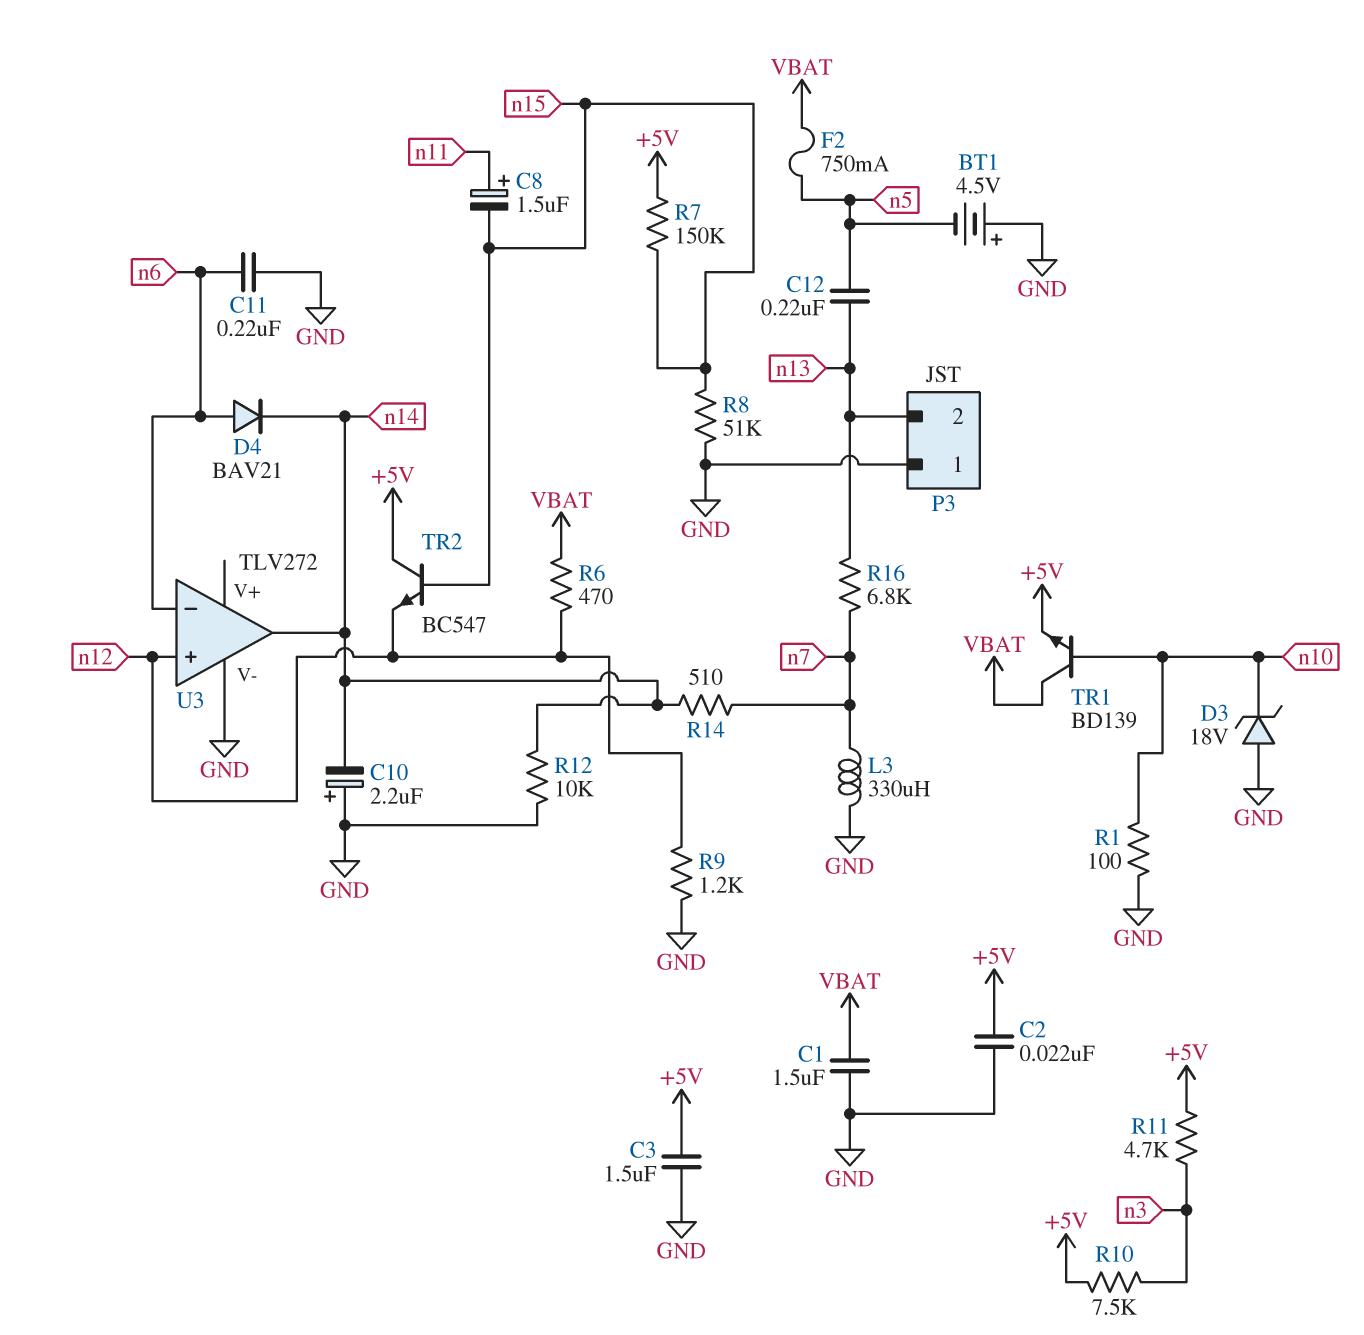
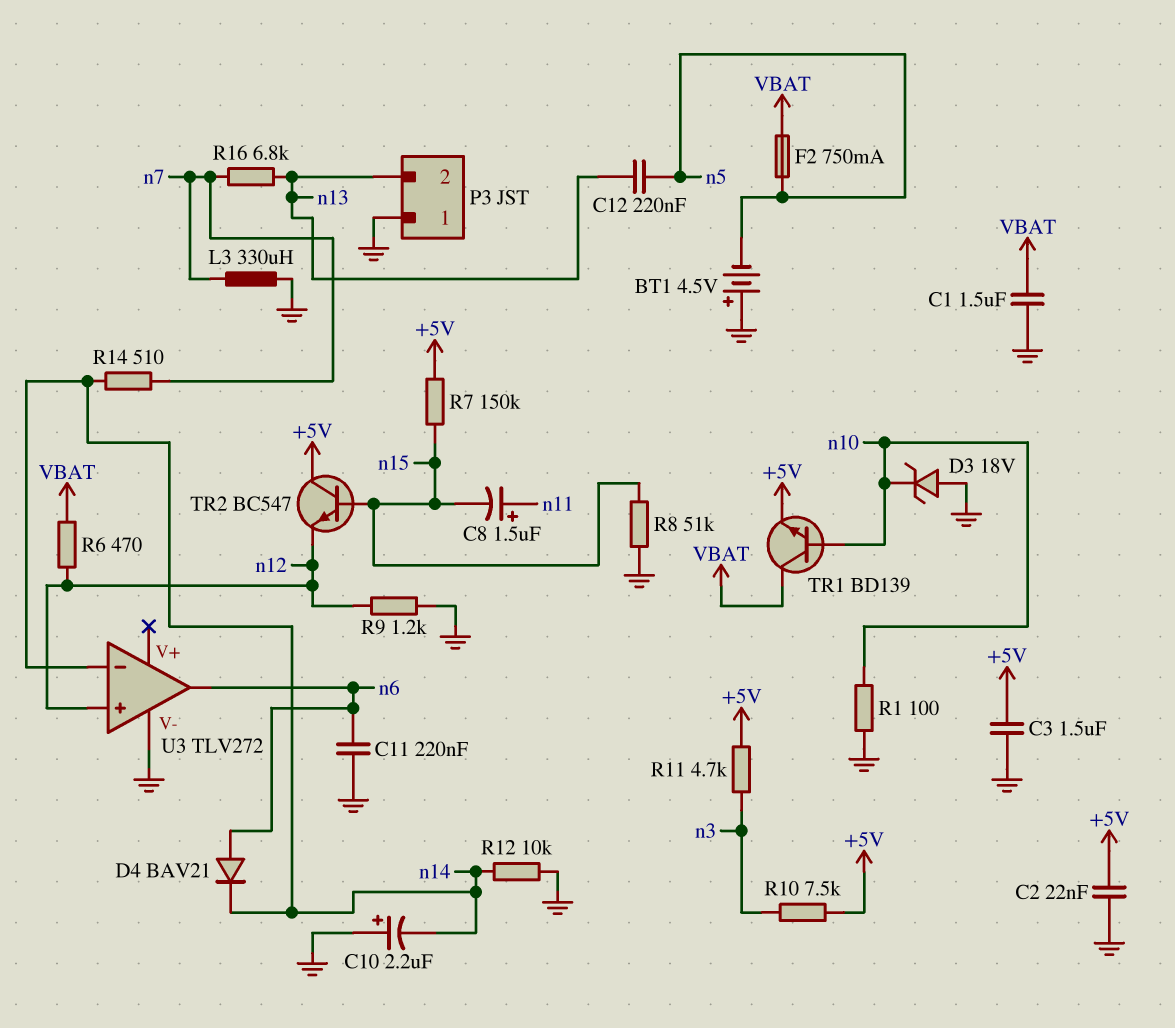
U3 pin in-: n6 -> n14
U3 pin out: n14 -> n6

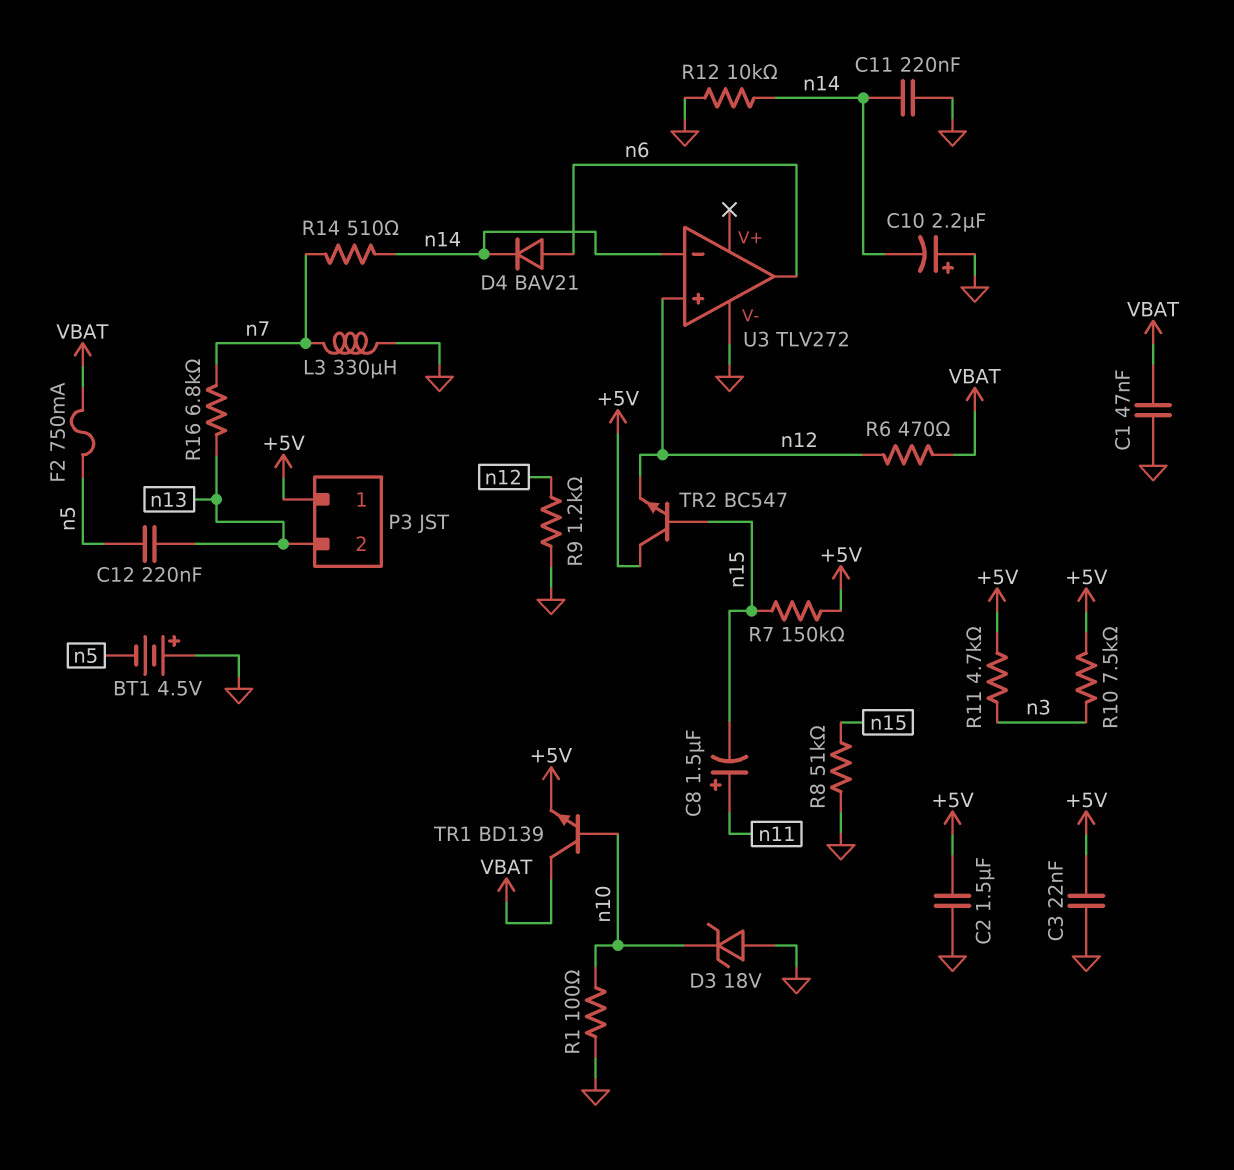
C1: 1.5uF (GND, VBAT) -> 47nF (GND, VBAT)
C2: 22nF (+5V, GND) -> 1.5uF (+5V, GND)
C3: 1.5uF (+5V, GND) -> 22nF (+5V, GND)
C11: 220nF (GND, n6) -> 220nF (GND, n14)
P3 pin 1: GND -> +5V

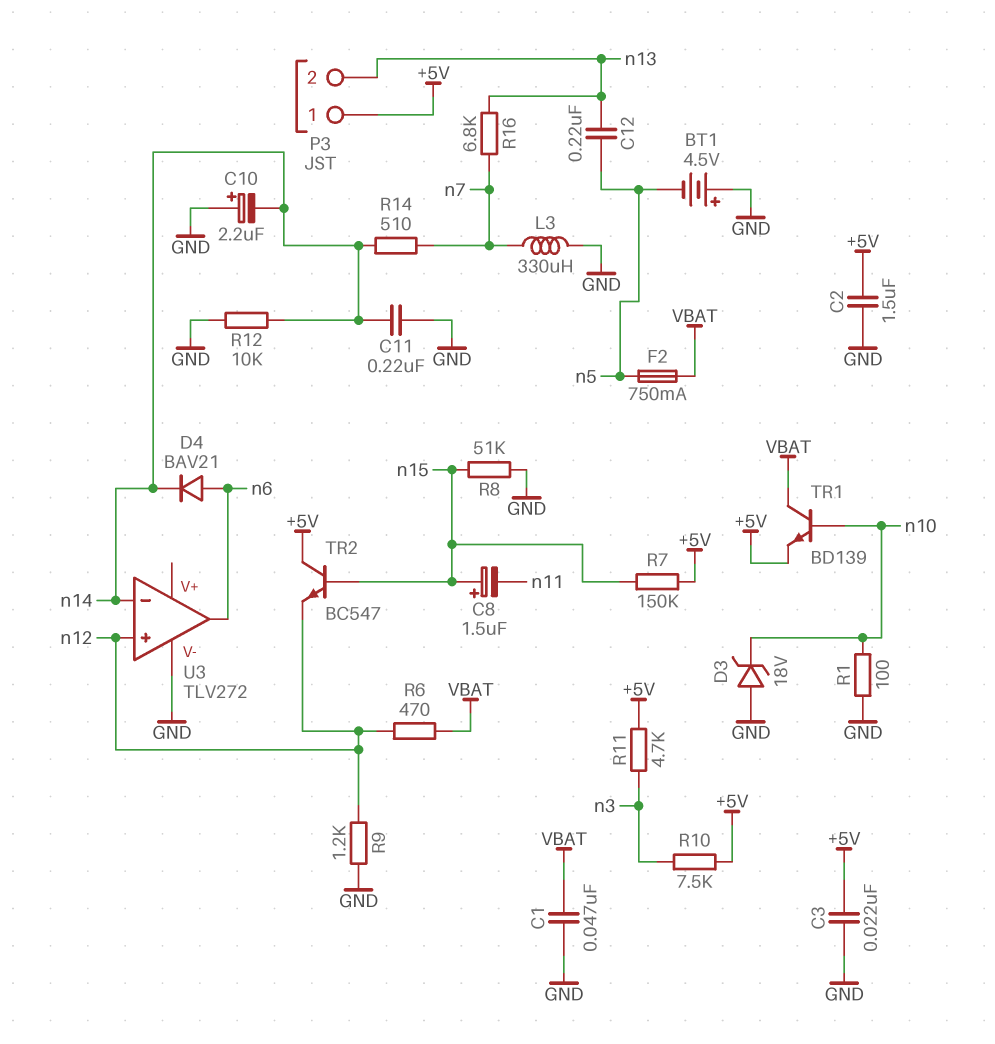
C8: 1.5uF (plus n11, minus n15) -> 1.5uF (plus n15, minus n11)

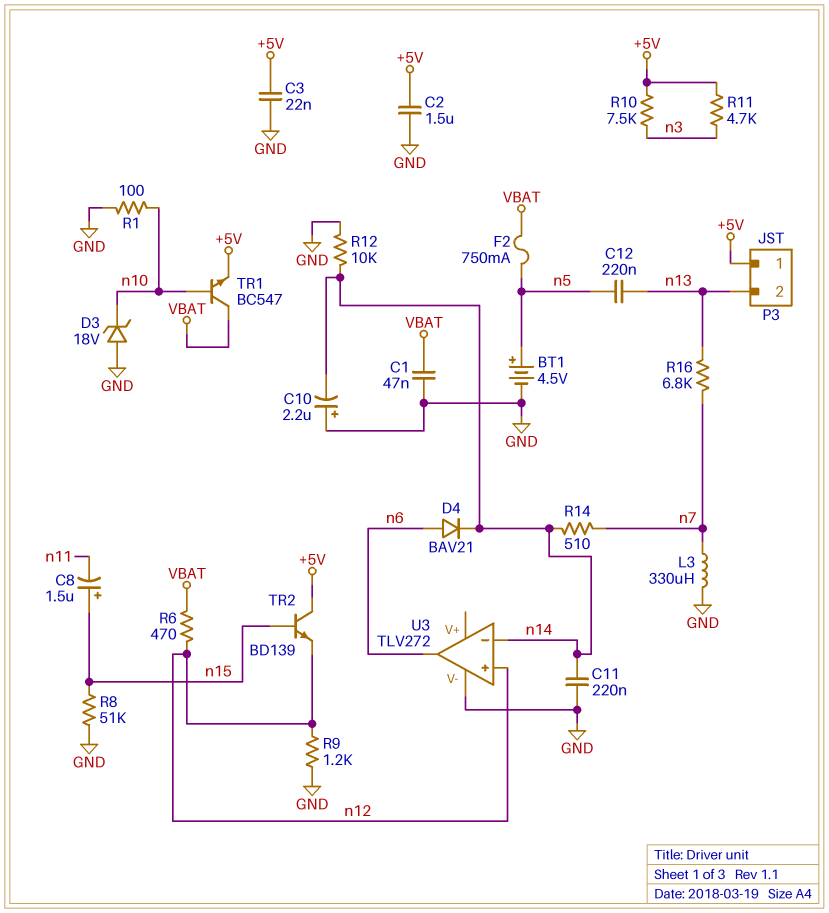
BT1: 4.5V (plus GND, minus n5) -> 4.5V (plus n5, minus GND)
R7: 150k (+5V, n15) -> none
TR1: NPN BD139 (B n10, C VBAT, E +5V) -> NPN BC547 (B n10, C VBAT, E +5V)
TR2: NPN BC547 (B n15, C +5V, E n12) -> NPN BD139 (B n15, C +5V, E n12)

